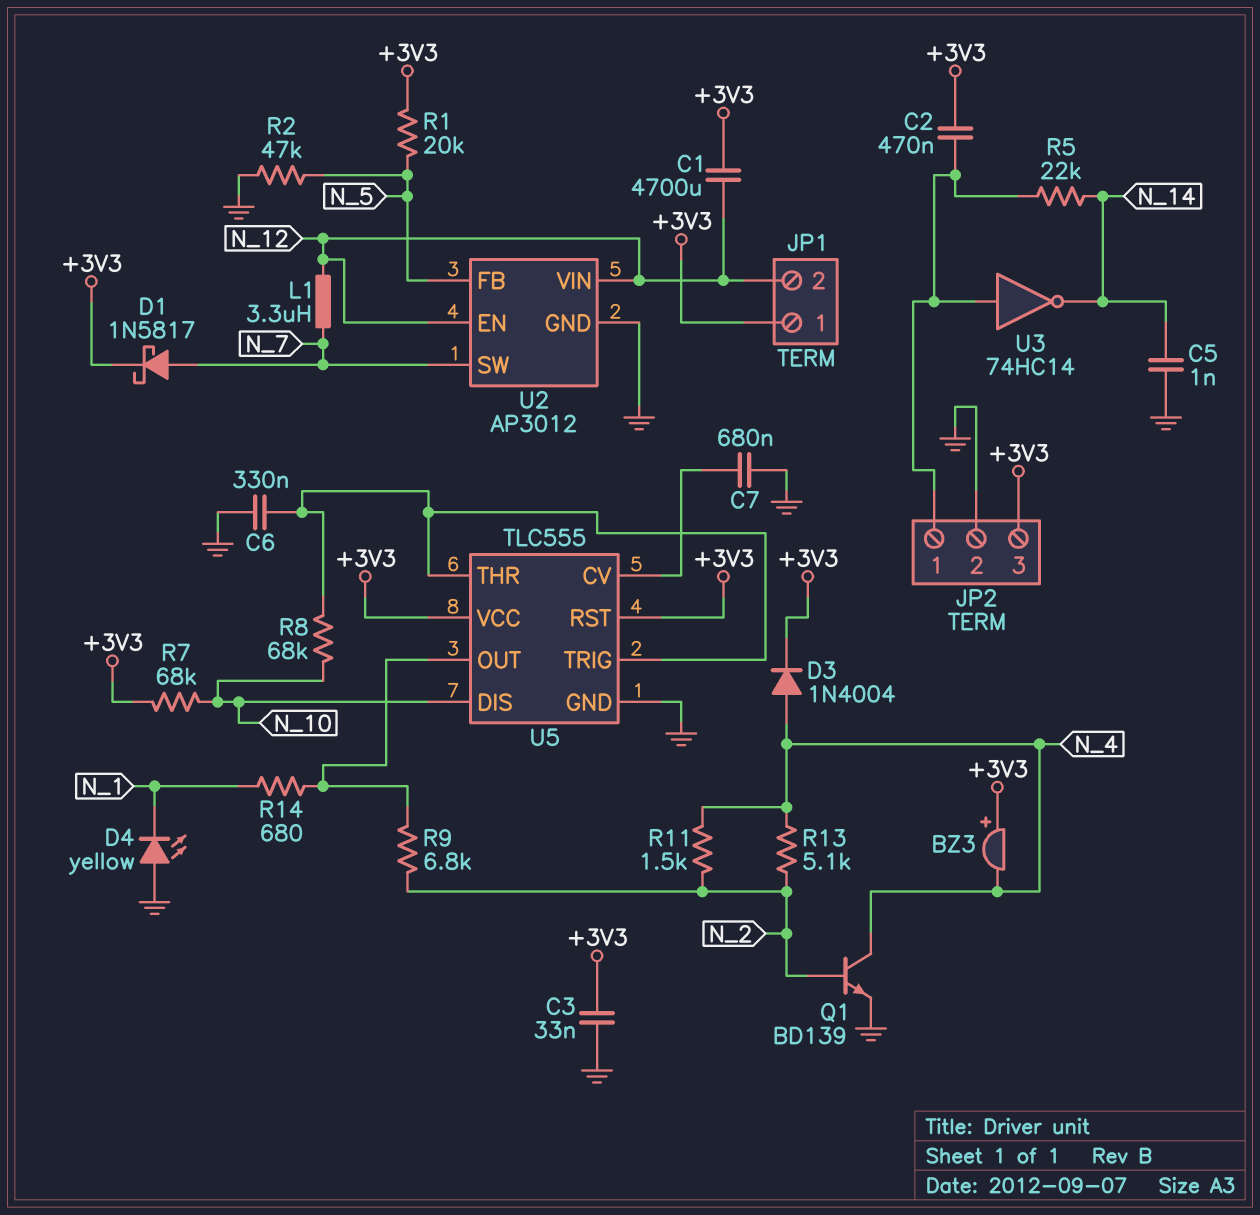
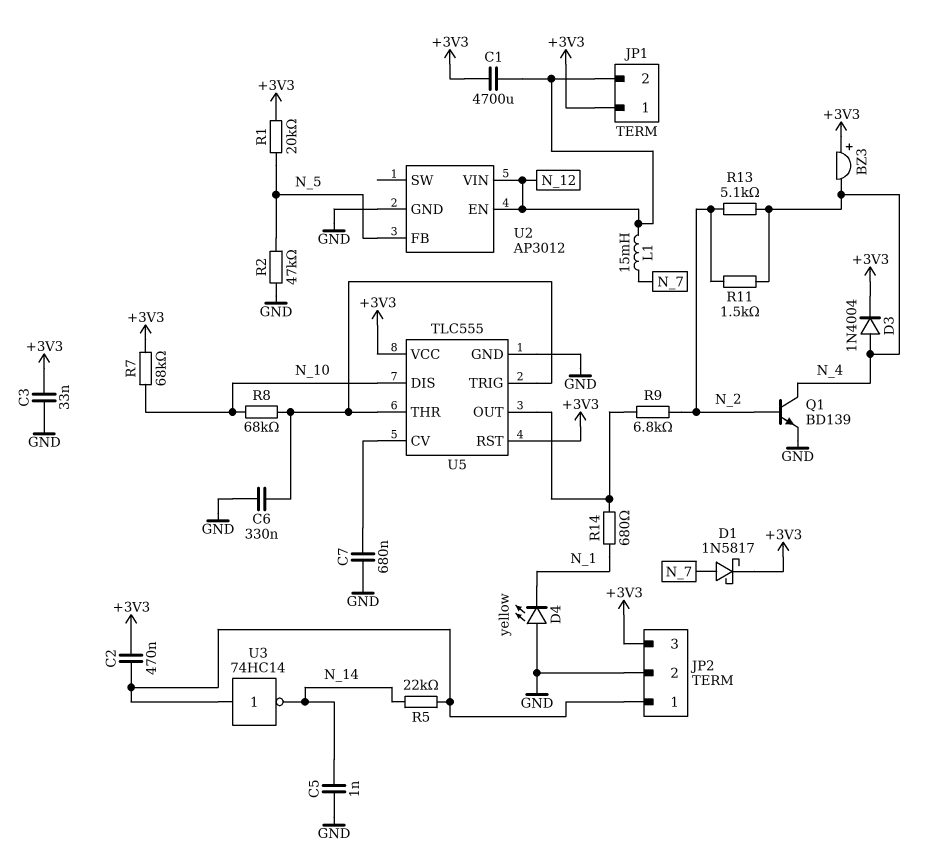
L1: 3.3uH (N_7, N_12) -> 15mH (N_7, N_12)
U2 pin SW: N_7 -> none

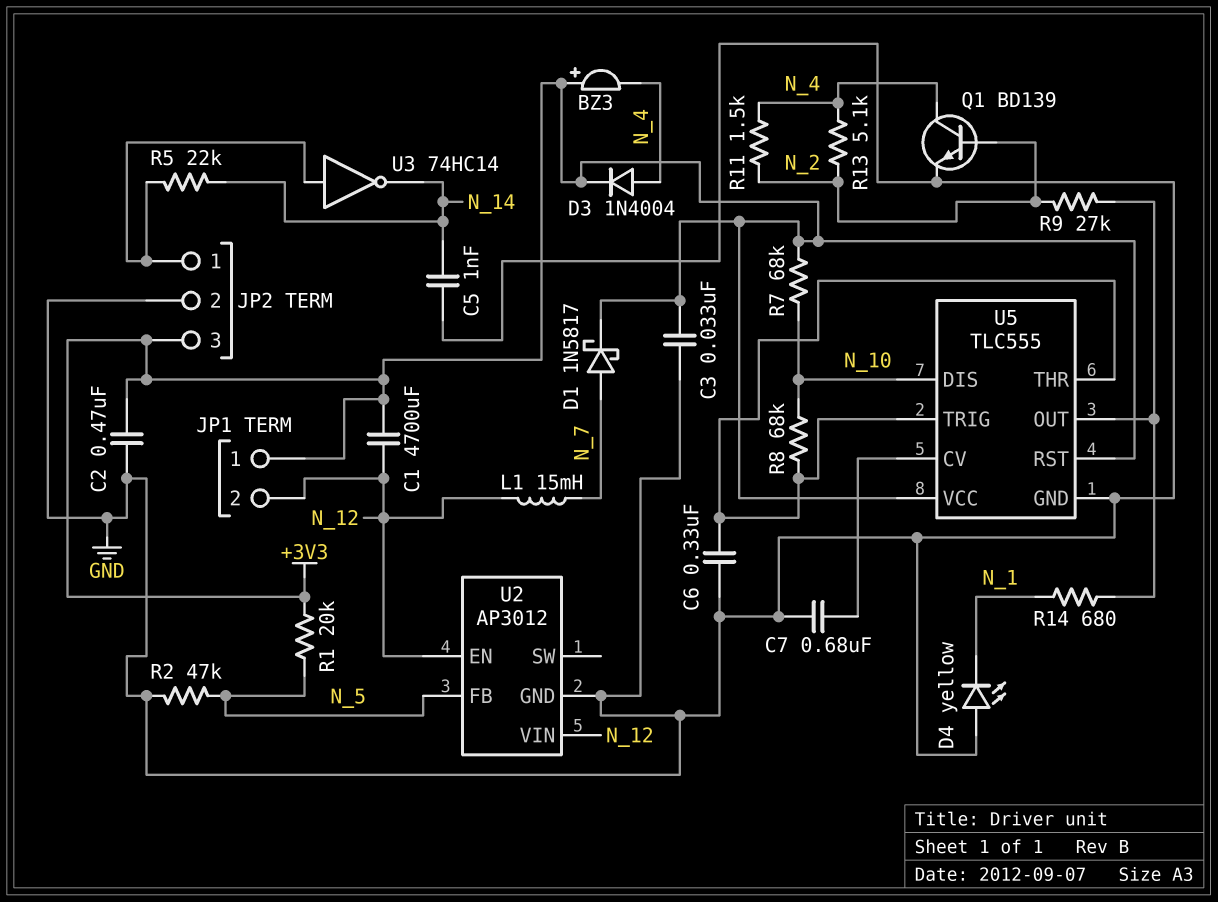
C2: 470nF (+3V3, JP2/1) -> 470nF (+3V3, GND)
R9: 6.8k (N_2, U5/OUT) -> 27k (N_2, U5/OUT)

